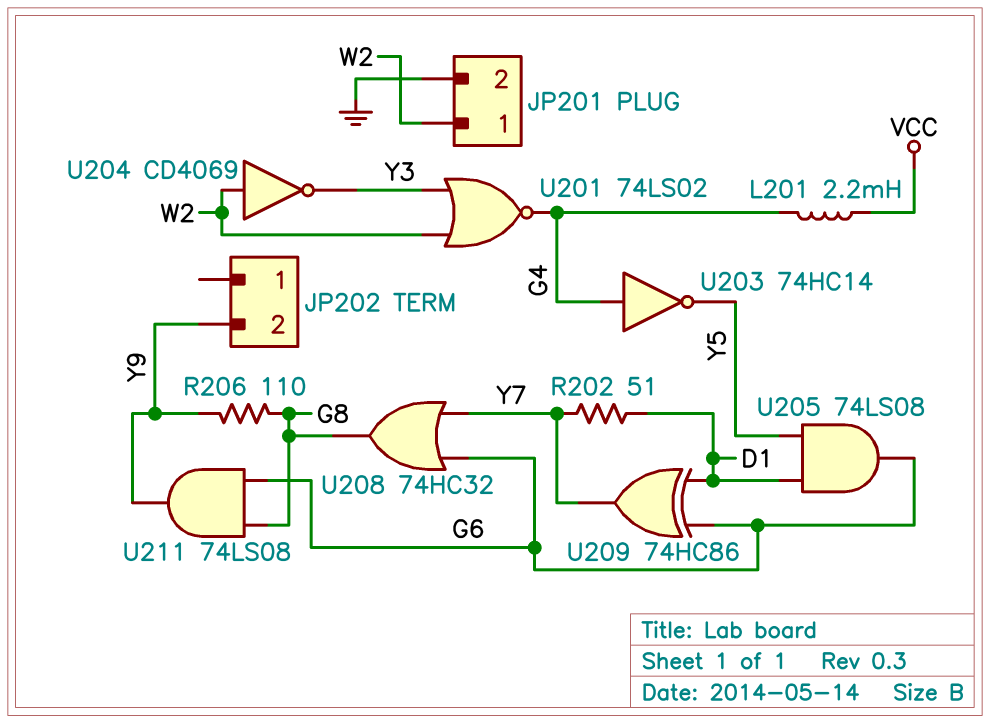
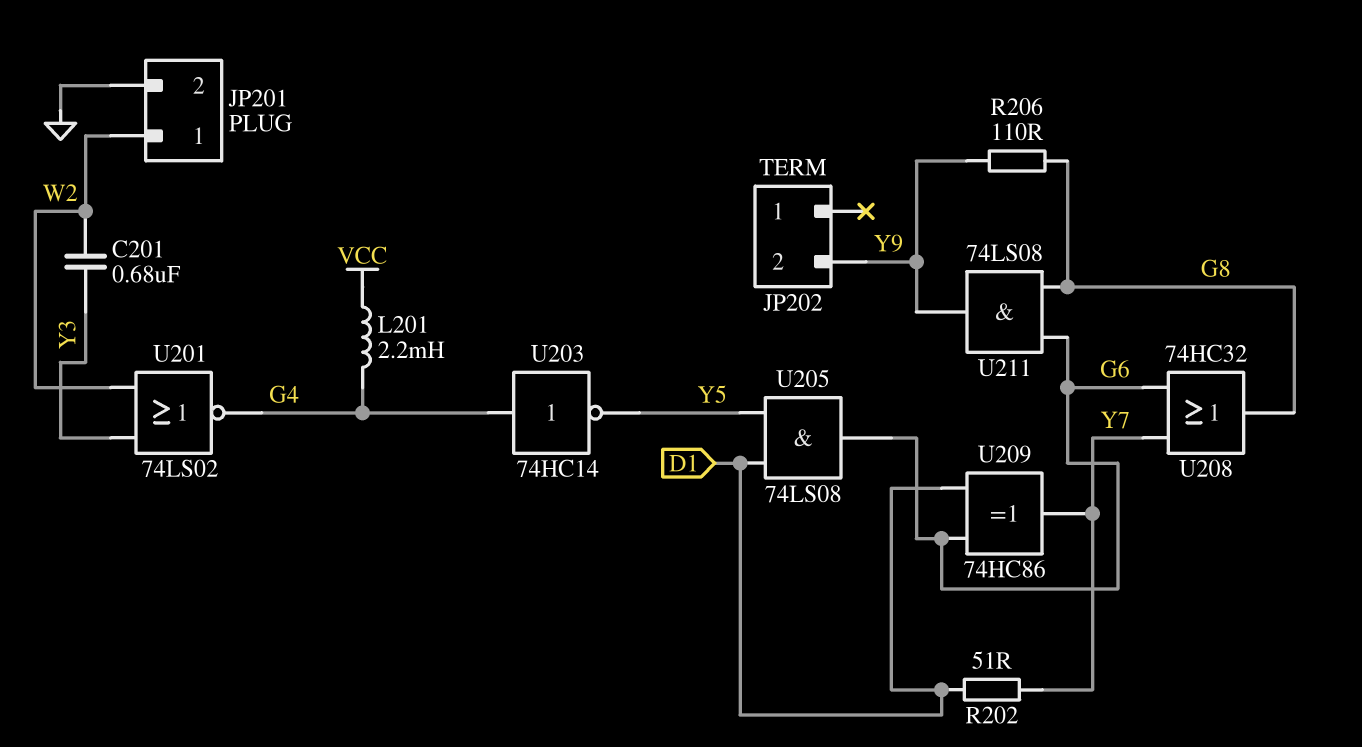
C201: none -> 680nF (W2, Y3)
U204: NOT CD4069 (in W2, out Y3) -> none

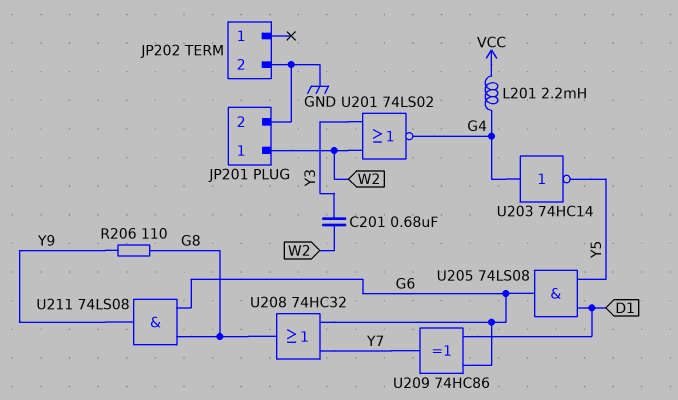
JP202 pin 2: Y9 -> GND
R202: 51 (D1, Y7) -> none

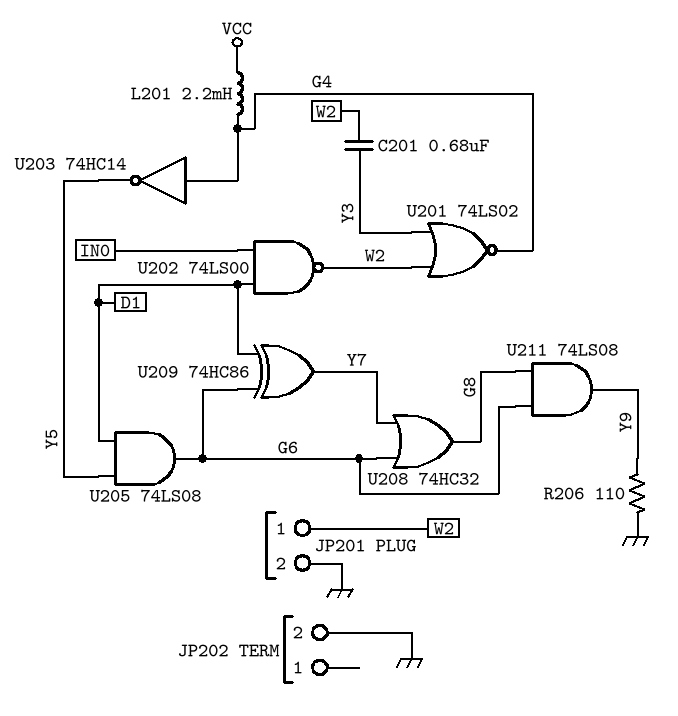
R206: 110 (G8, Y9) -> 110 (GND, Y9)
U202: none -> NAND 74LS00 (in D1, in IN0, out W2)

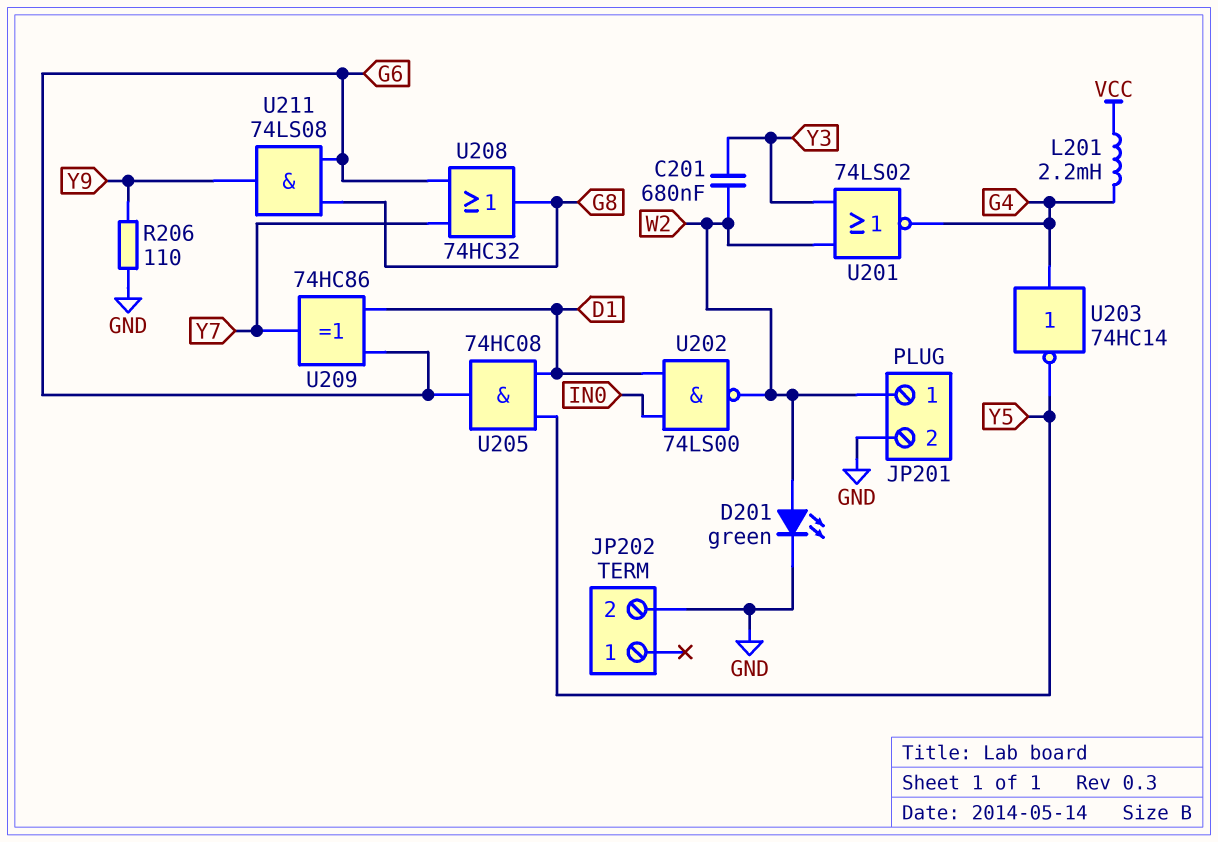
D201: none -> LED green (A W2, K GND)
U205: AND 74LS08 (in D1, in Y5, out G6) -> AND 74HC08 (in D1, in Y5, out G6)

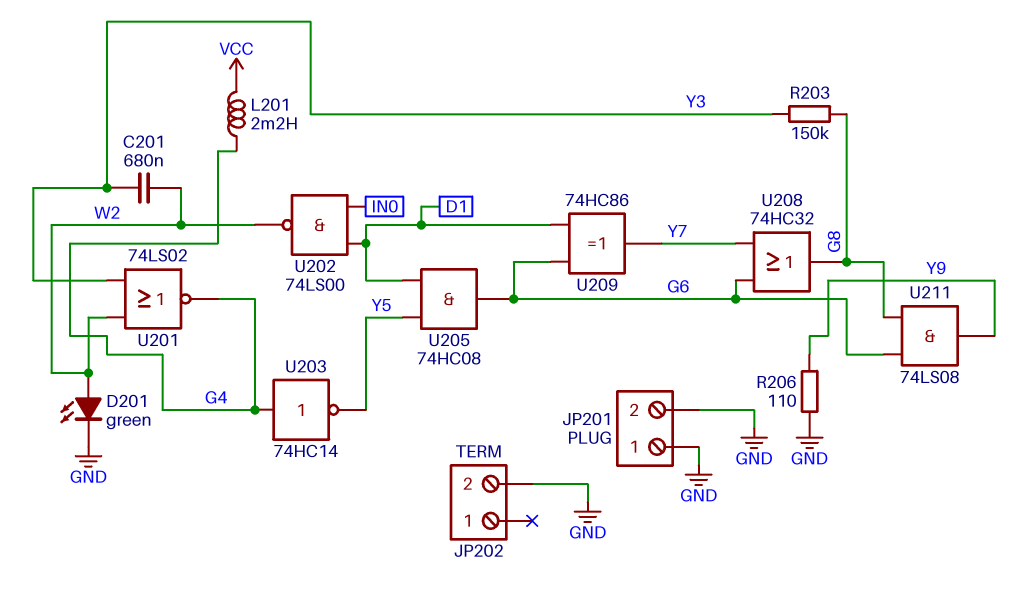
JP201 pin 1: W2 -> GND
R203: none -> 150k (G8, Y3)

